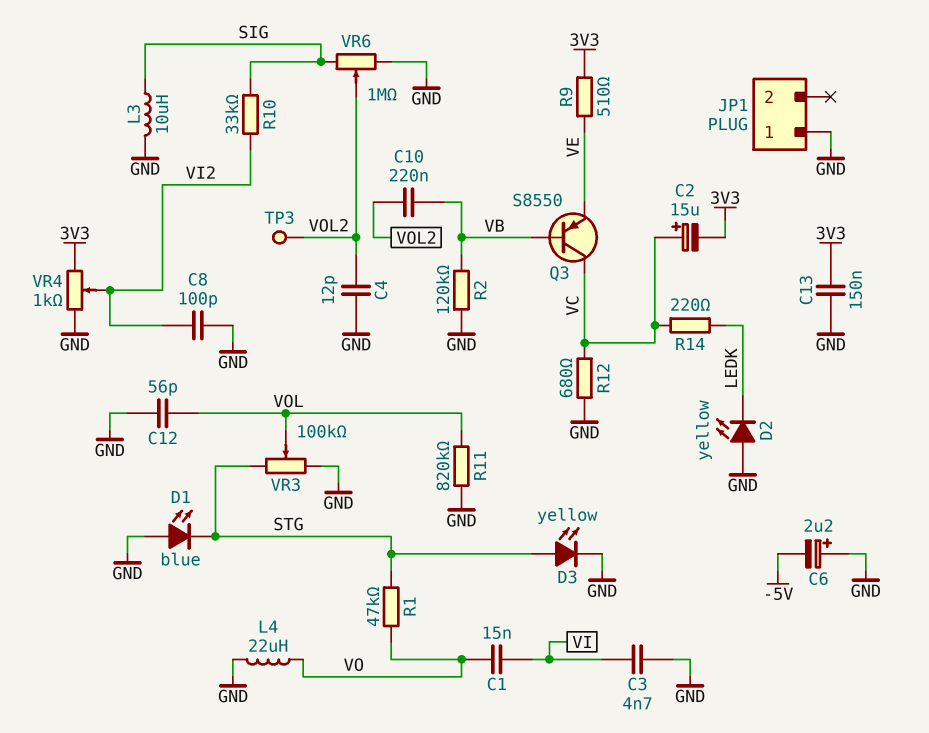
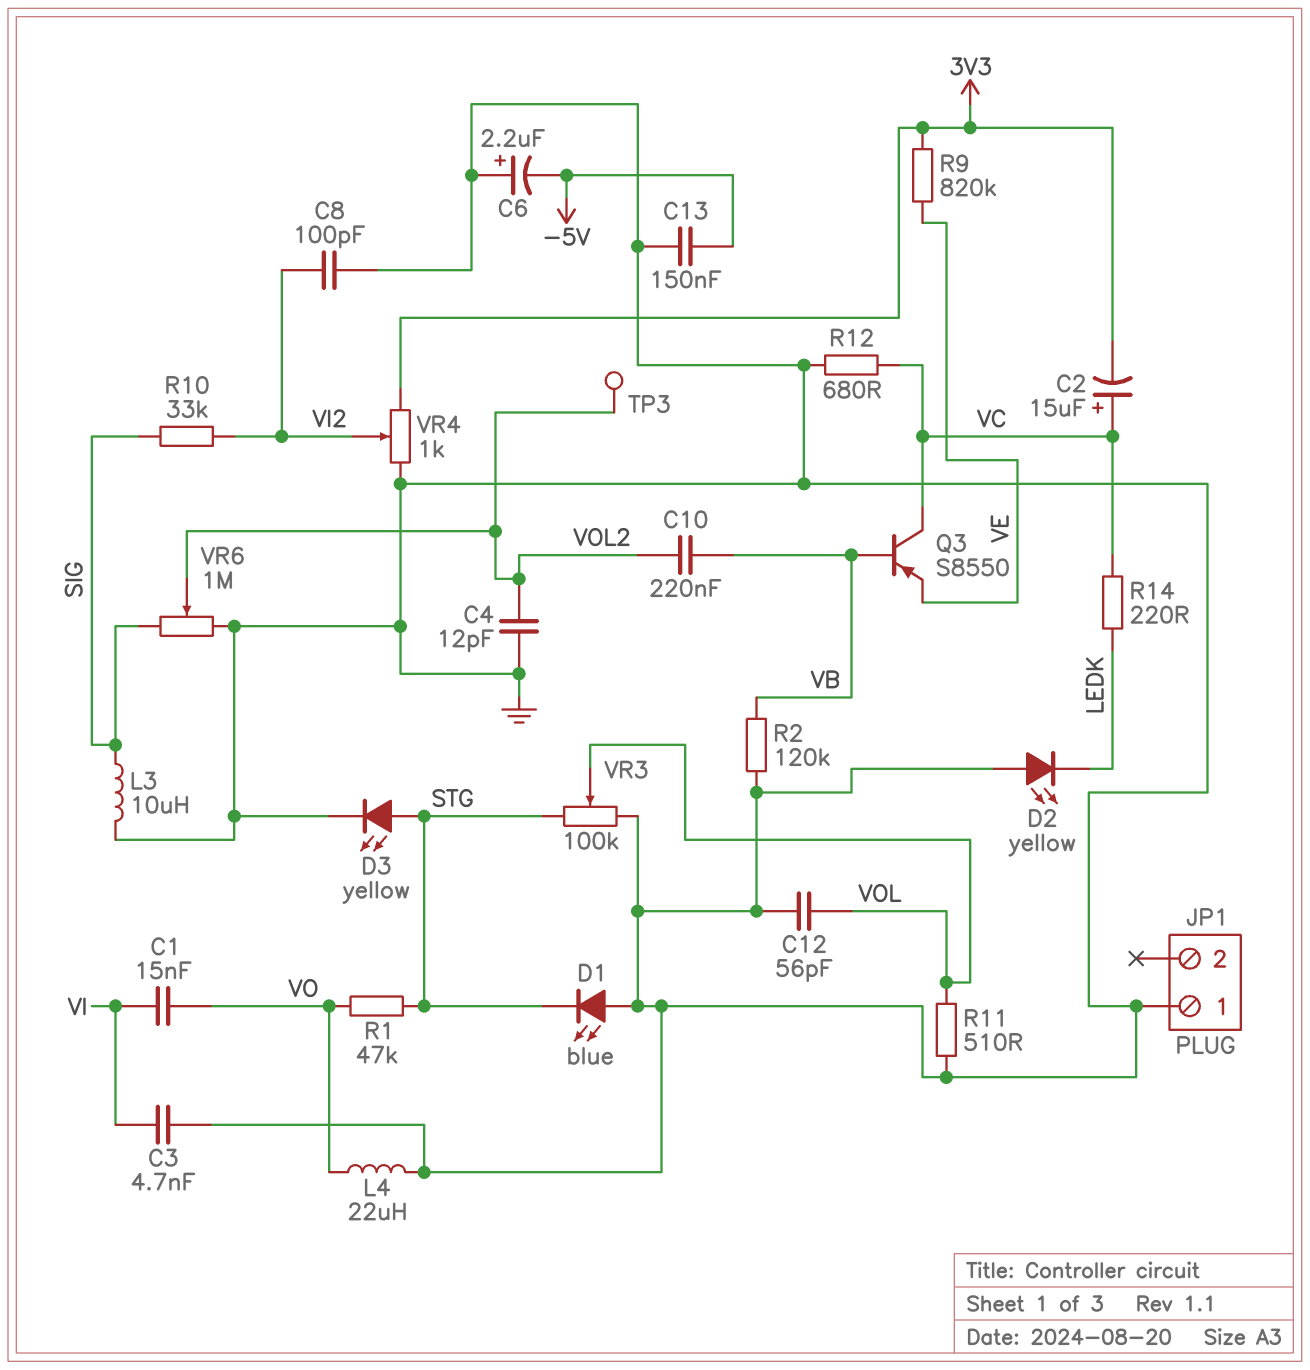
C13: 150nF (3V3, GND) -> 150nF (-5V, GND)
R9: 510 (3V3, VE) -> 820k (3V3, VE)
R11: 820k (GND, VOL) -> 510 (GND, VOL)

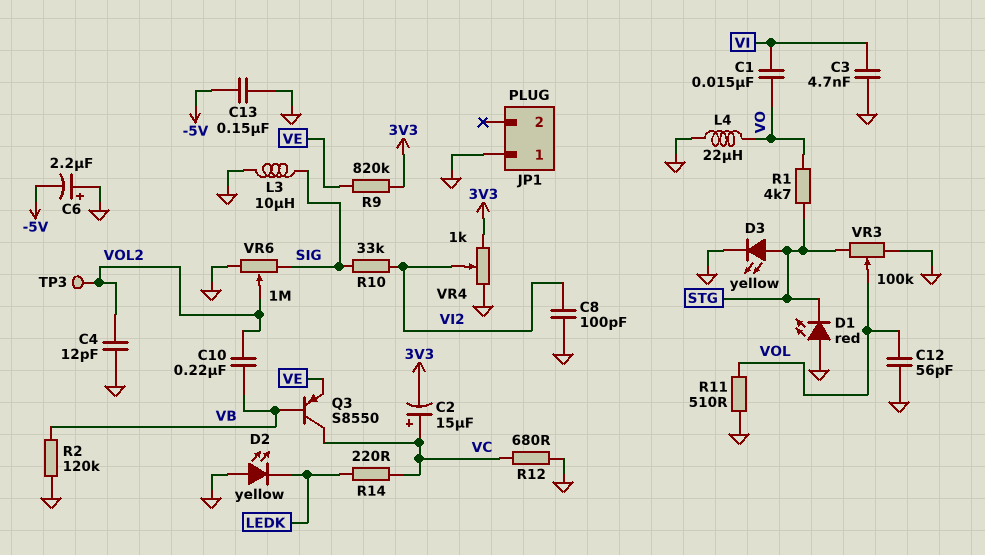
D1: LED blue (A GND, K STG) -> LED red (A GND, K STG)
R1: 47k (STG, VO) -> 4.7k (STG, VO)

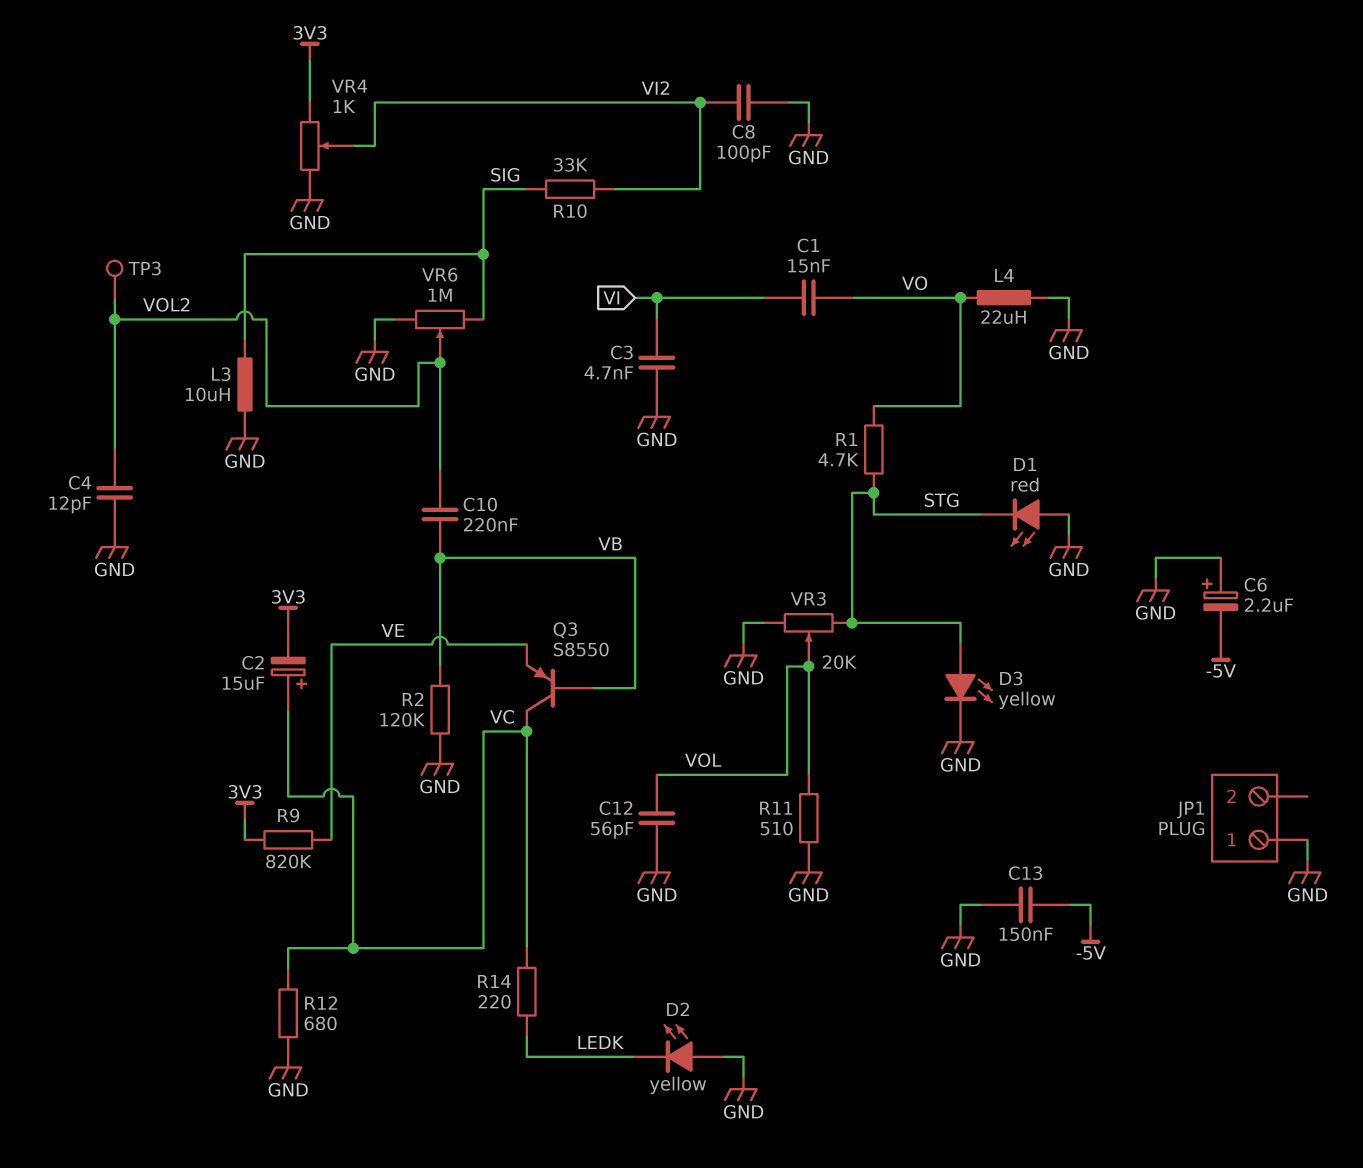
VR3: 100k (GND, STG, wiper VOL) -> 20k (GND, STG, wiper VOL)

